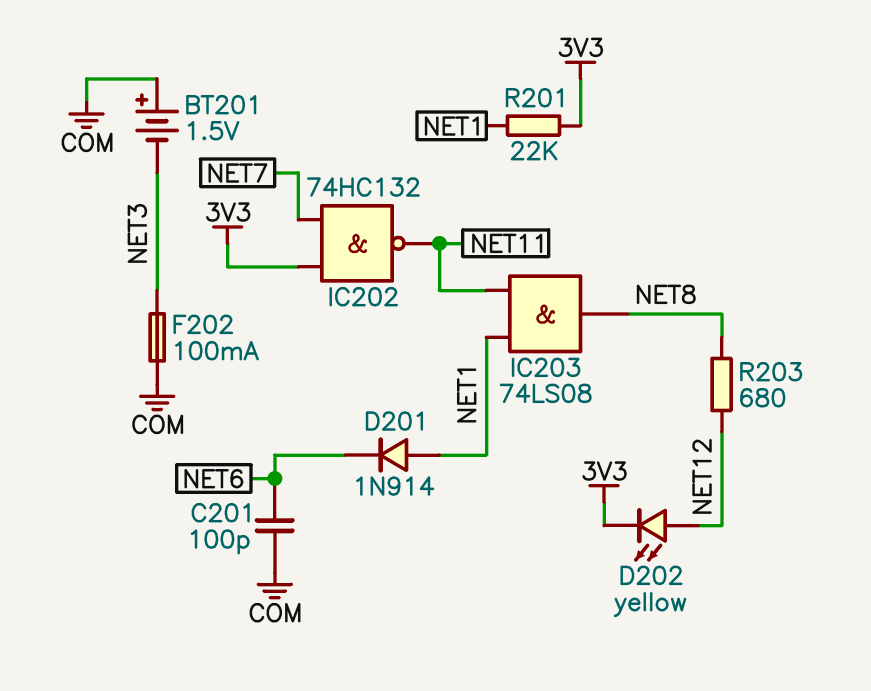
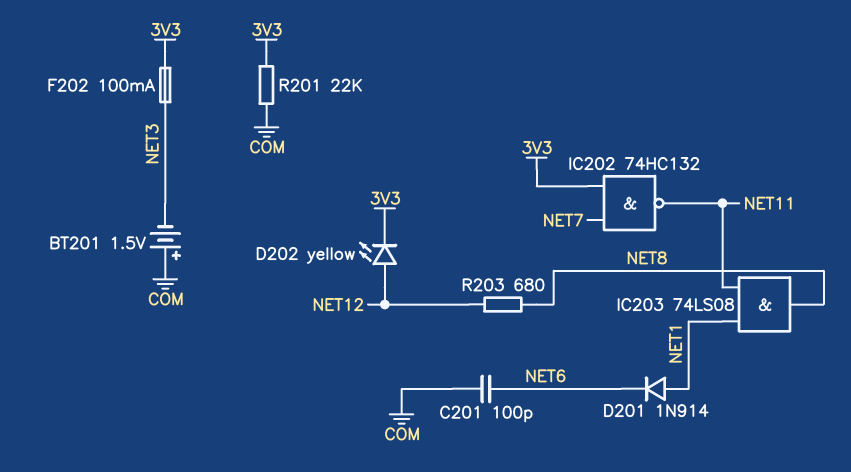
F202: 100mA (COM, NET3) -> 100mA (3V3, NET3)
R201: 22k (3V3, NET1) -> 22k (3V3, COM)

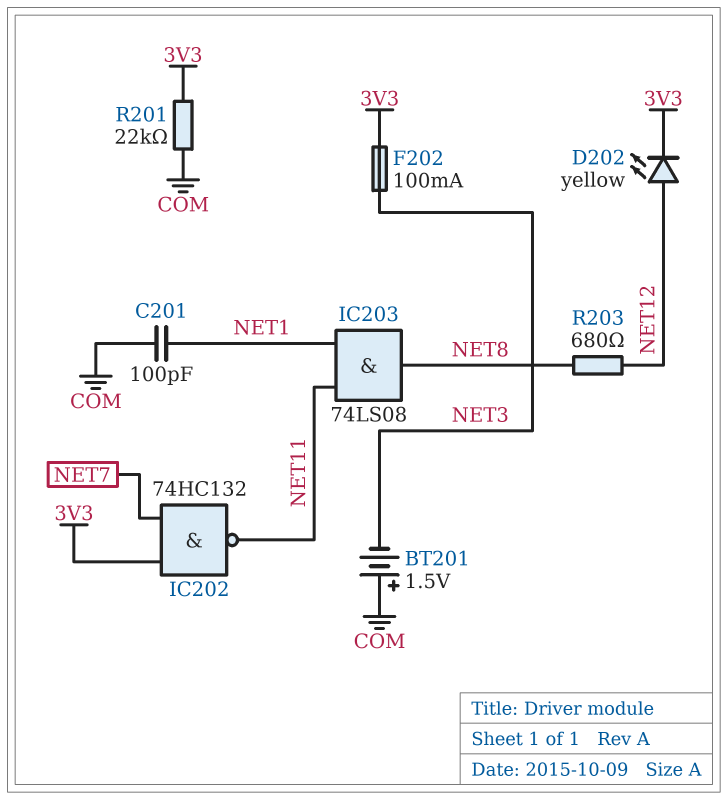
C201: 100pF (COM, NET6) -> 100pF (COM, NET1)
D201: diode 1N914 (A NET1, K NET6) -> none

